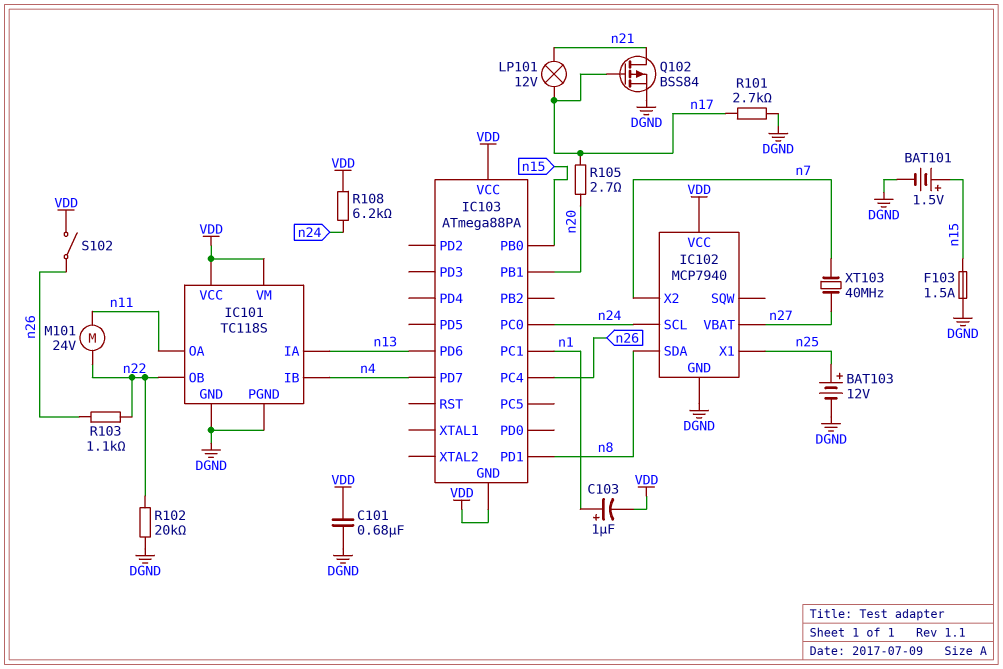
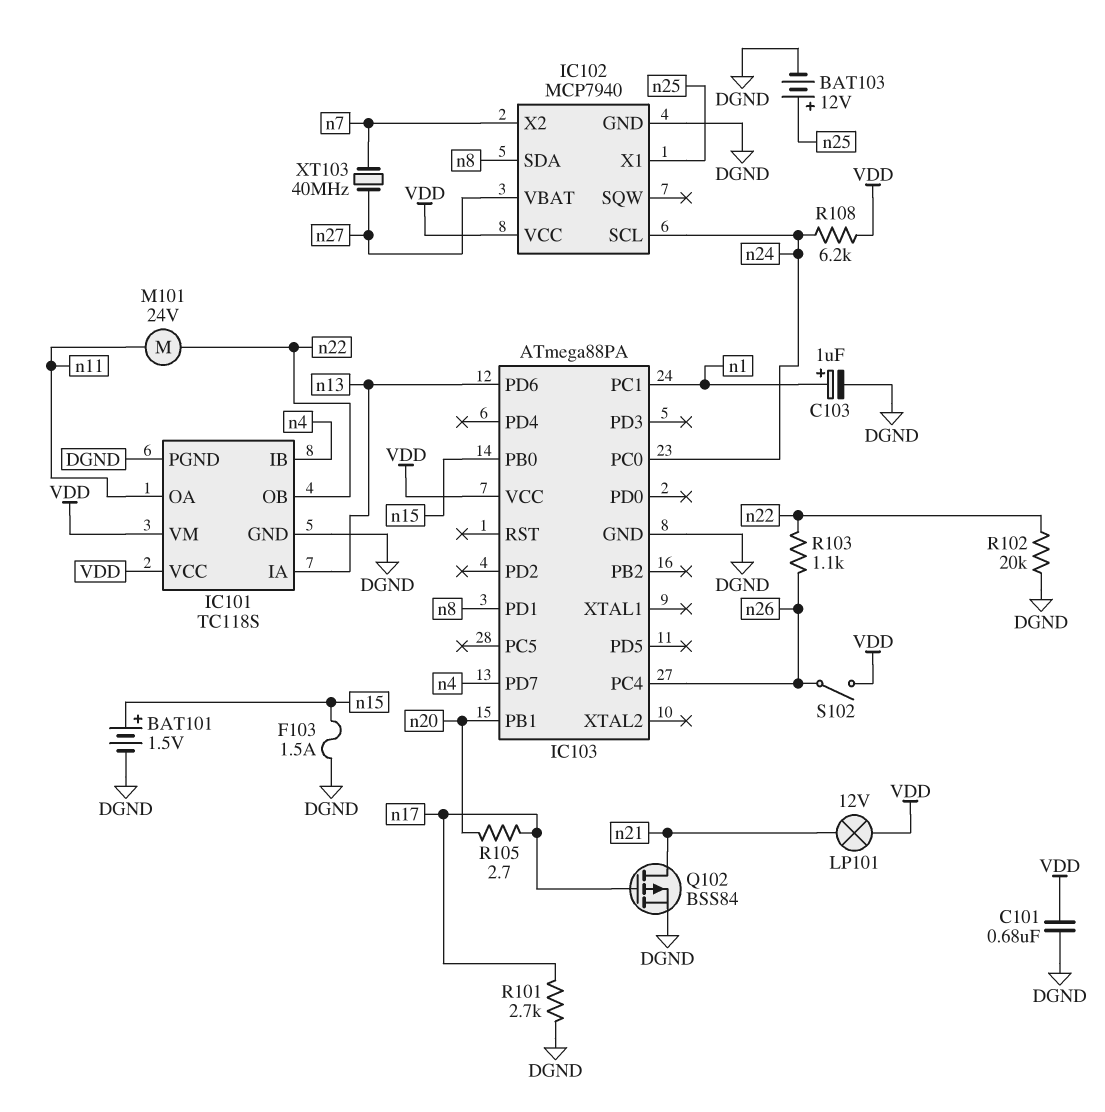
C103: 1uF (plus n1, minus VDD) -> 1uF (plus n1, minus DGND)
IC103 pin GND: VDD -> DGND
LP101: lamp 12V (n17, n21) -> lamp 12V (VDD, n21)

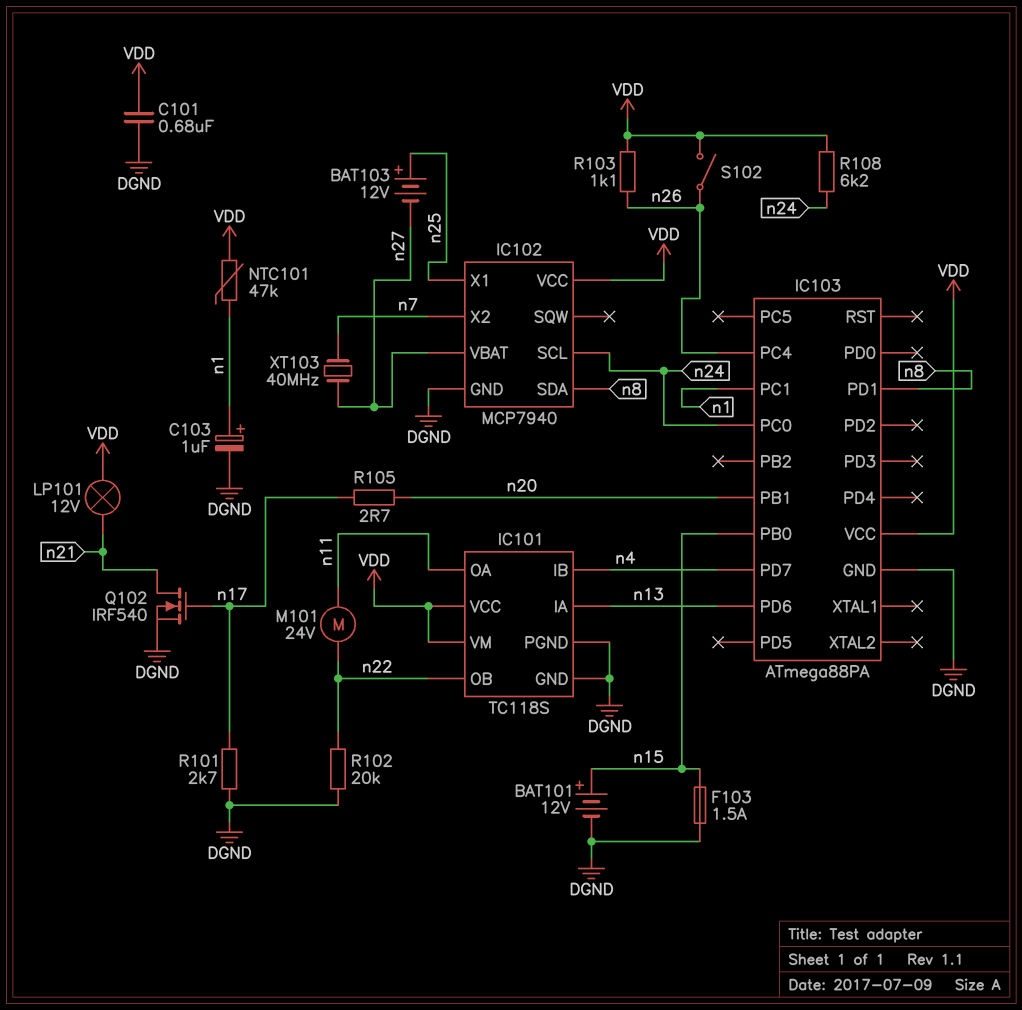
BAT101: 1.5V (plus n15, minus DGND) -> 12V (plus n15, minus DGND)
BAT103: 12V (plus n25, minus DGND) -> 12V (plus n25, minus n27)
NTC101: none -> 47k (VDD, n1)
Q102: PMOS BSS84 (G n17, D n21, S DGND) -> NMOS IRF540 (G n17, D n21, S DGND)
R103: 1.1k (n22, n26) -> 1.1k (VDD, n26)

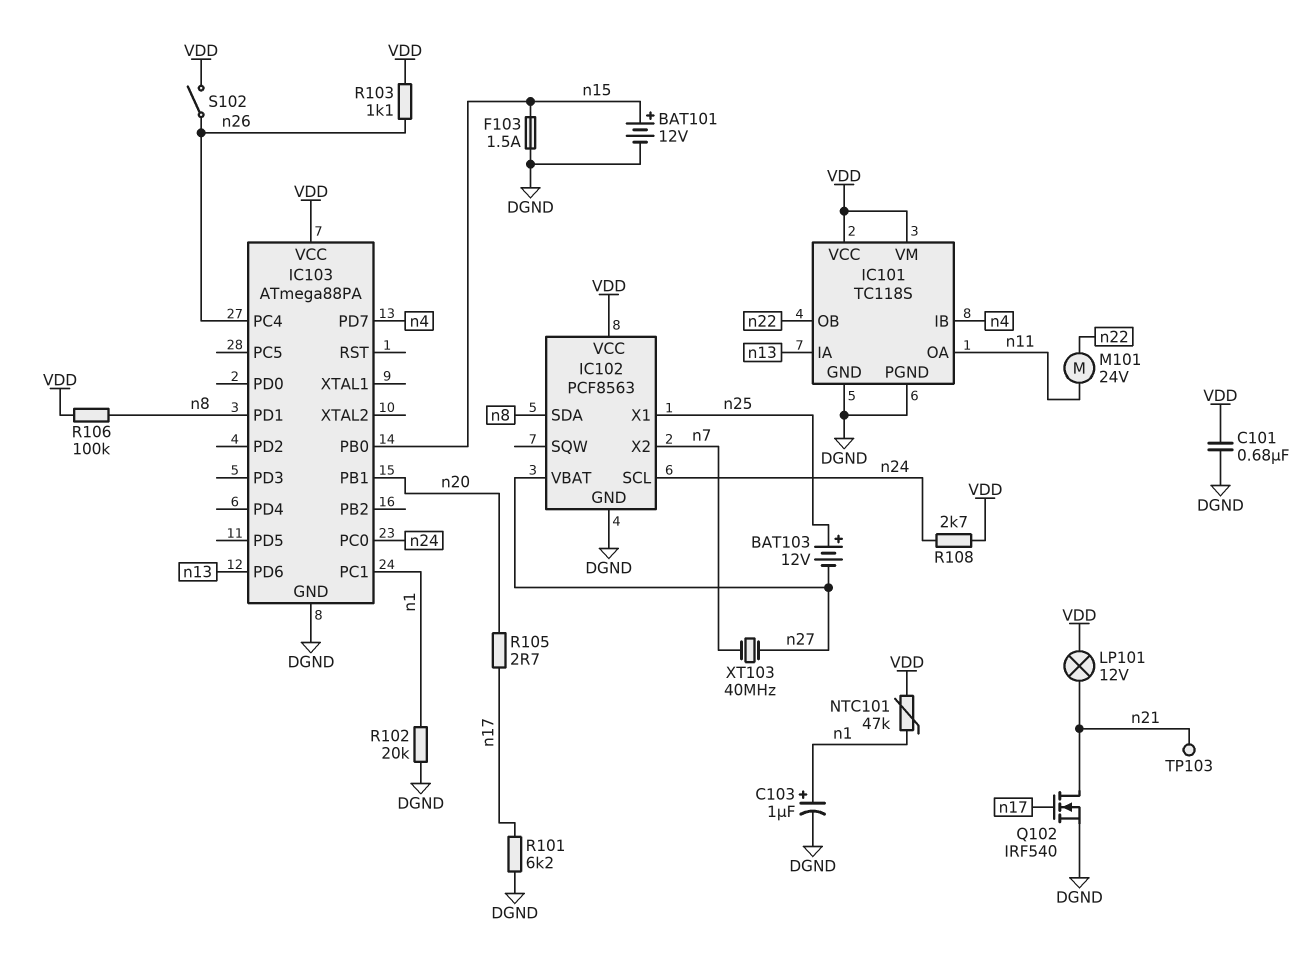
IC102: MCP7940 -> PCF8563
R101: 2.7k (DGND, n17) -> 6.2k (DGND, n17)
R102: 20k (DGND, n22) -> 20k (DGND, n1)
R106: none -> 100k (VDD, n8)
R108: 6.2k (VDD, n24) -> 2.7k (VDD, n24)
TP103: none -> test point (n21)

